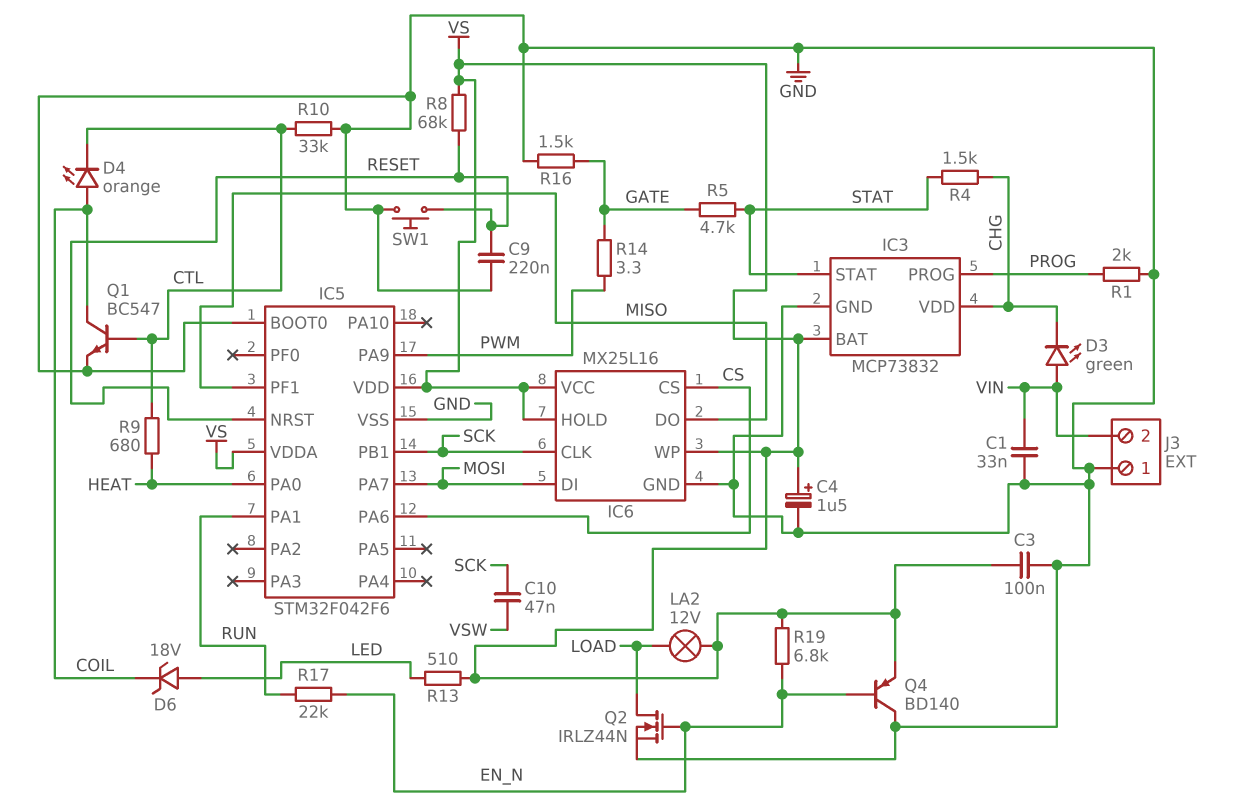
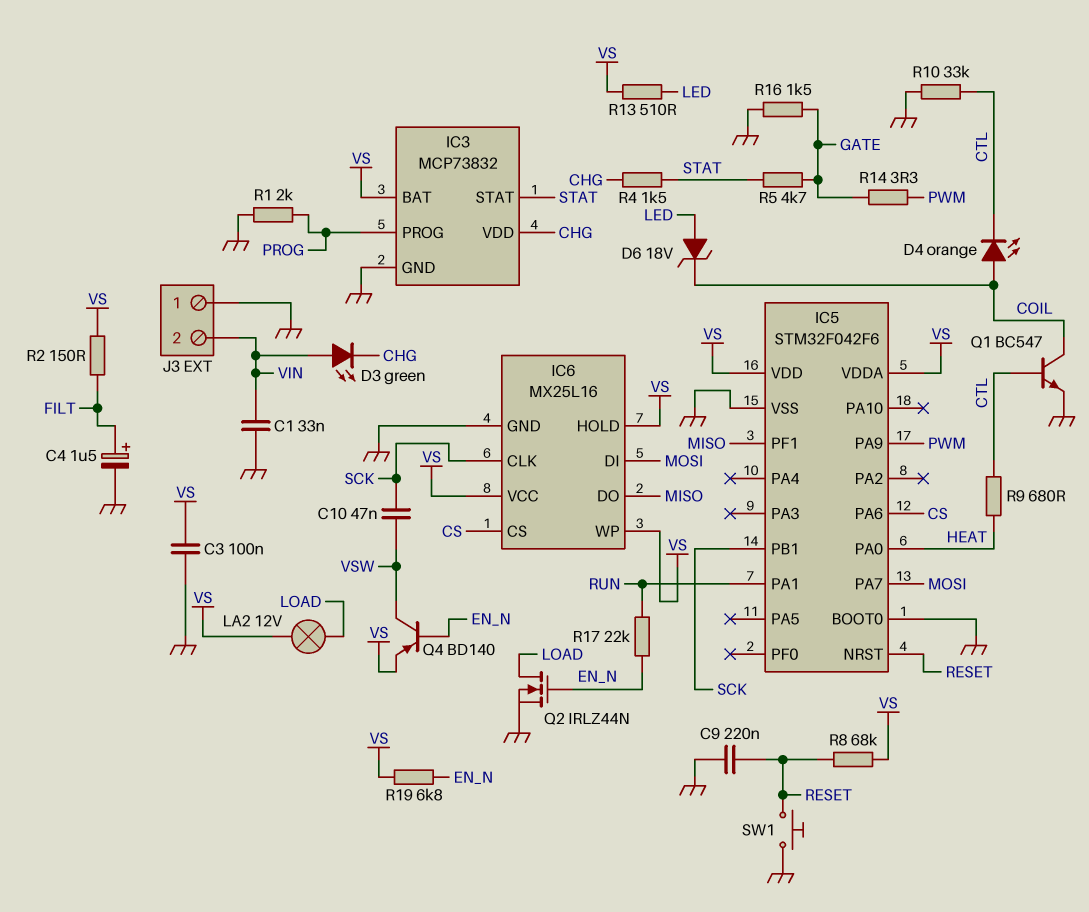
C4: 1.5uF (plus VS, minus GND) -> 1.5uF (plus FILT, minus GND)
Q4: PNP BD140 (B EN_N, C GND, E VS) -> PNP BD140 (B EN_N, C VSW, E VS)
R2: none -> 150 (FILT, VS)

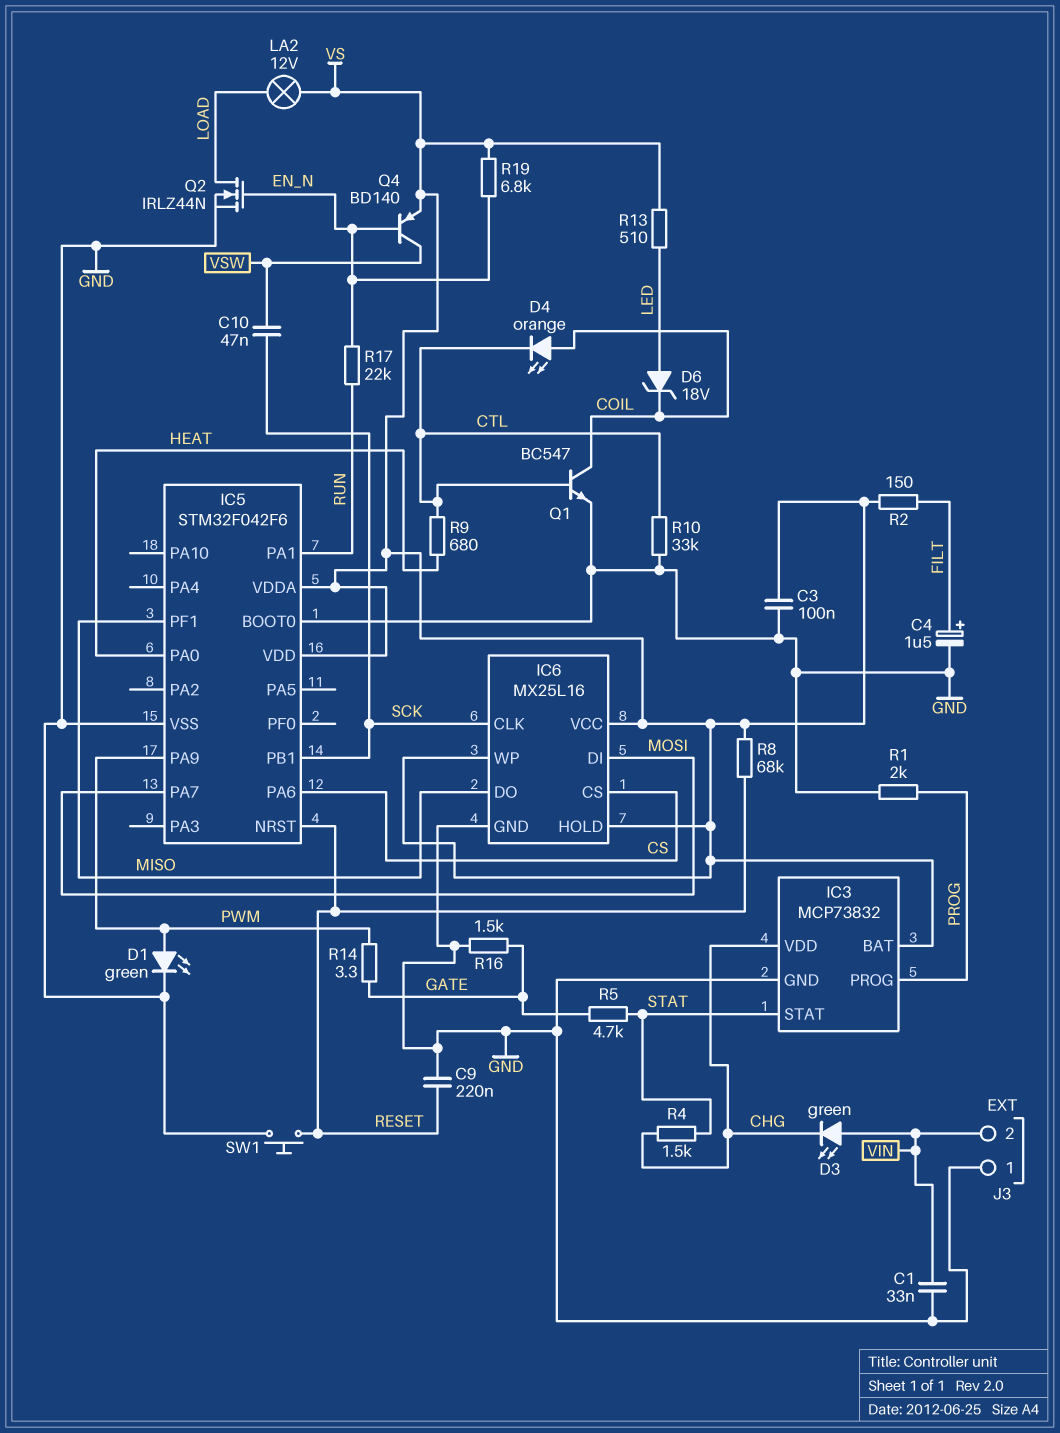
D1: none -> LED green (A PWM, K GND)

